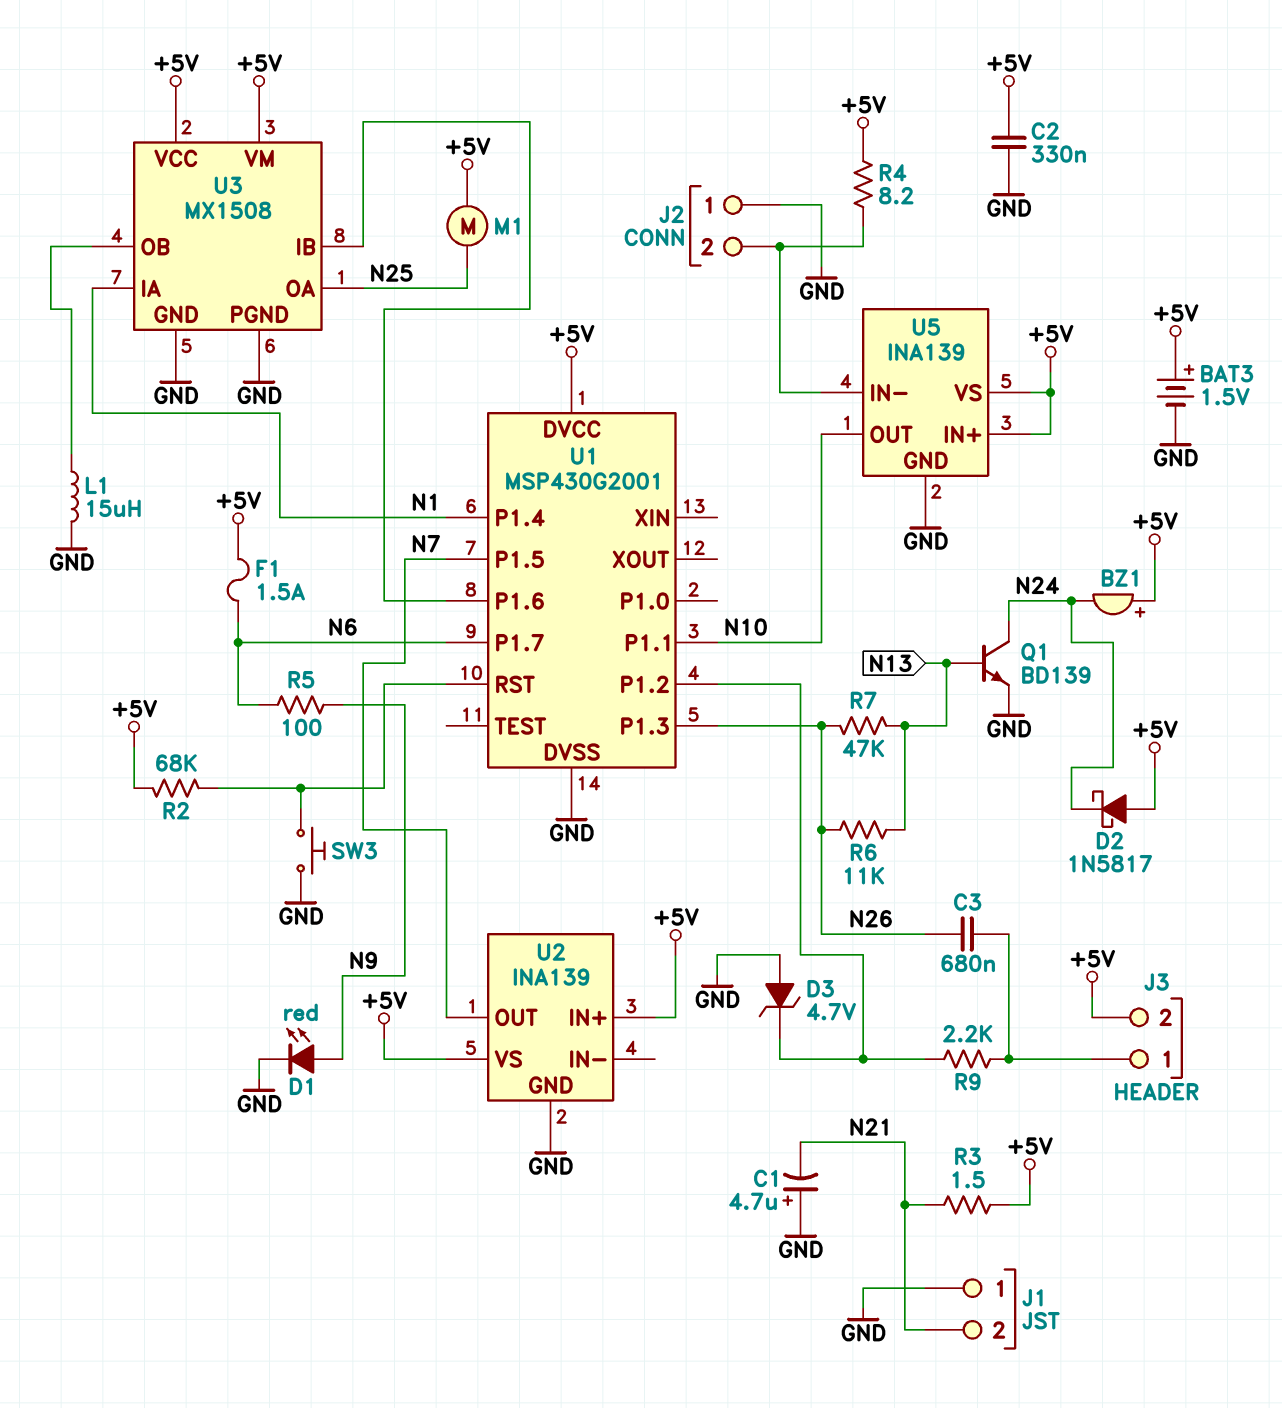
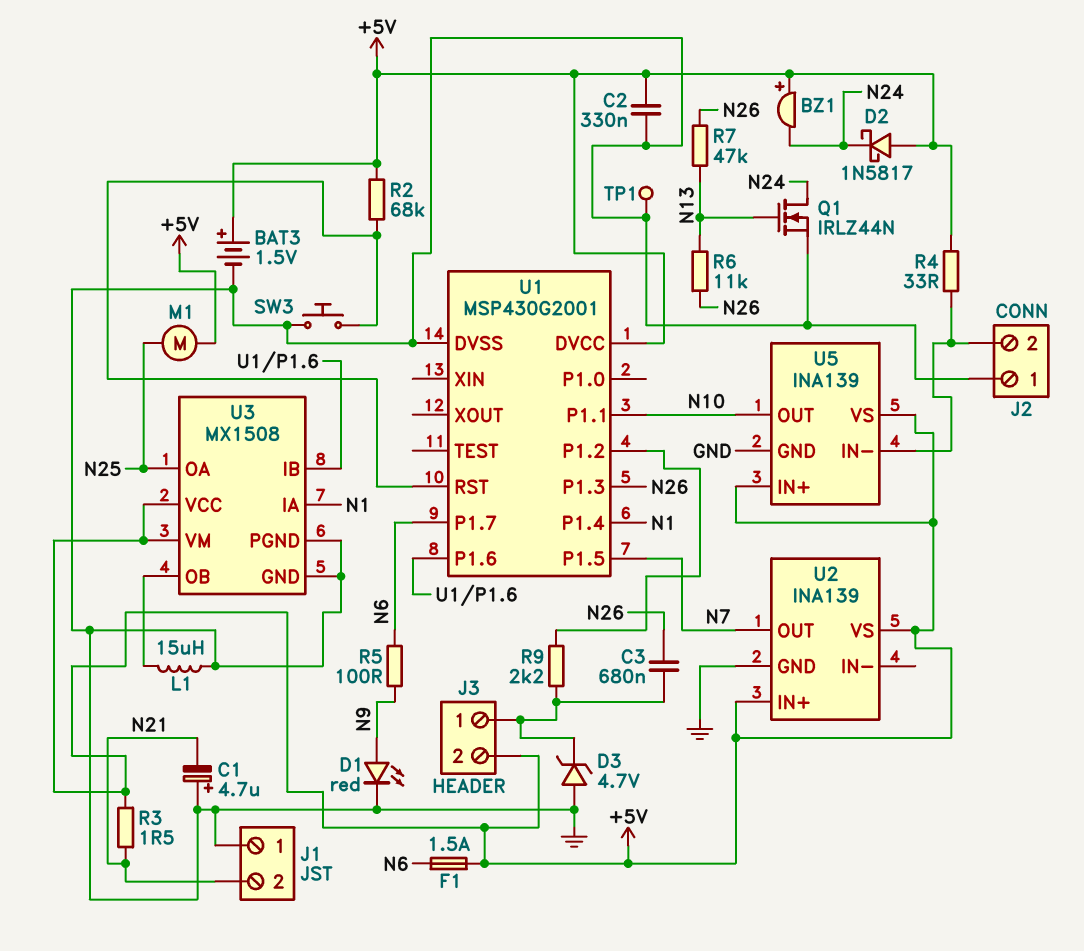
D3: zener 4.7V (A GND, K U1/P1.2) -> zener 4.7V (A GND, K J3/1)
Q1: NPN BD139 (B N13, C N24, E GND) -> NMOS IRLZ44N (G N13, D N24, S GND)
R4: 8.2 (+5V, J2/2) -> 33 (+5V, J2/2)
TP1: none -> test point (GND)

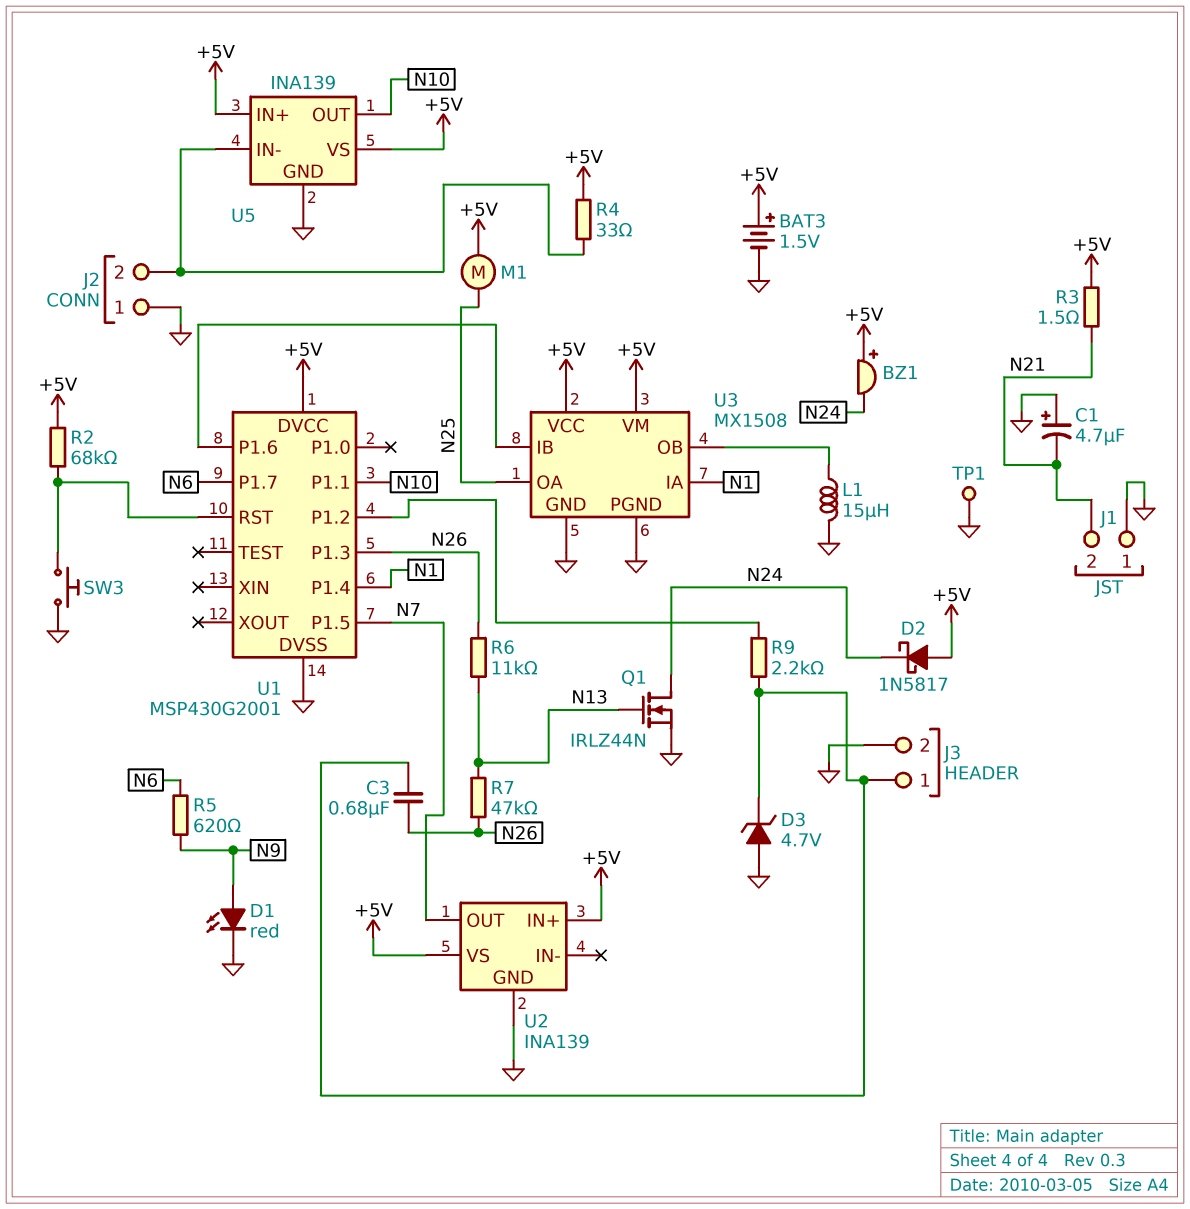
C2: 330nF (+5V, GND) -> none
F1: 1.5A (+5V, N6) -> none
J3 pin 2: +5V -> GND
R5: 100 (N6, N9) -> 620 (N6, N9)

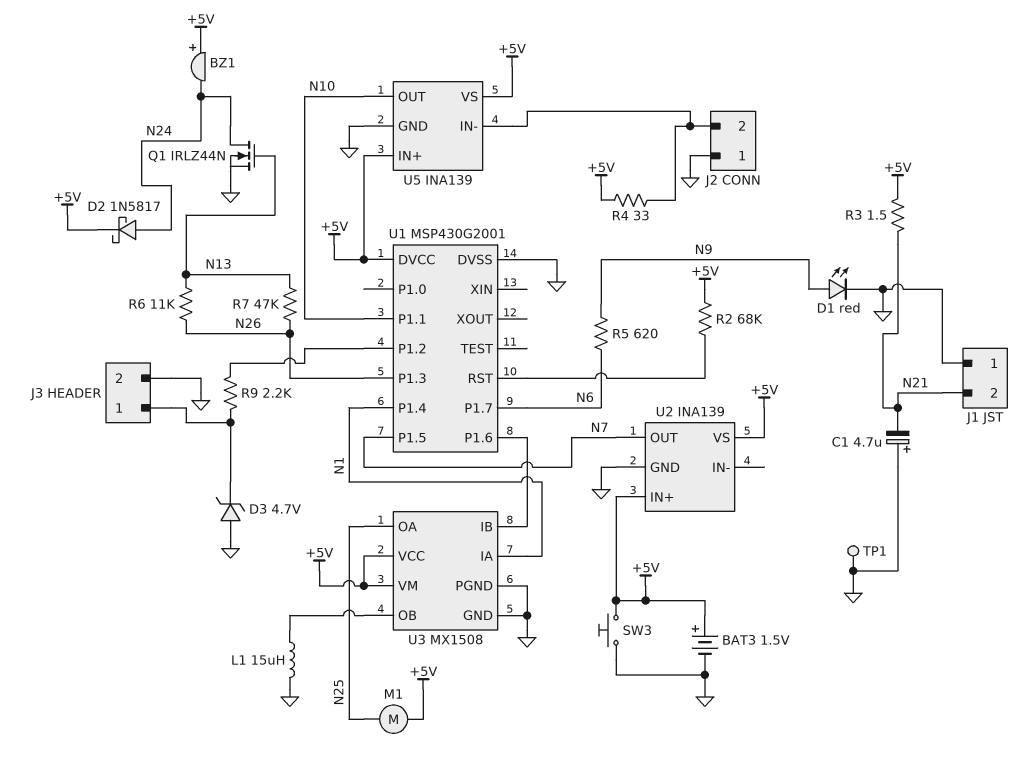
C3: 680nF (J3/1, N26) -> none
D2: schottky 1N5817 (A +5V, K N24) -> schottky 1N5817 (A N24, K +5V)
SW3: button (GND, U1/RST) -> button (+5V, GND)

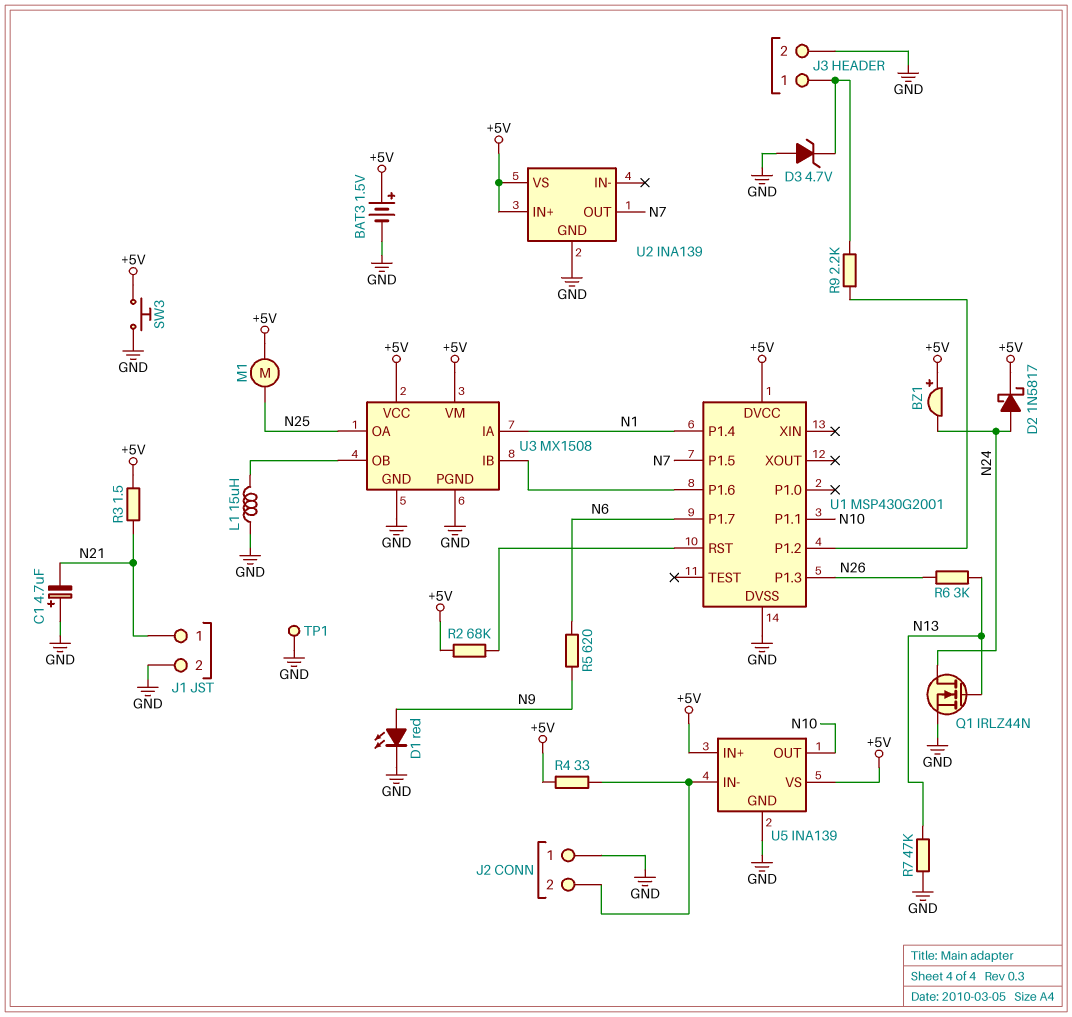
J1 pin 1: GND -> N21
J1 pin 2: N21 -> GND
R6: 11k (N13, N26) -> 3k (N13, N26)
R7: 47k (N13, N26) -> 47k (GND, N13)

